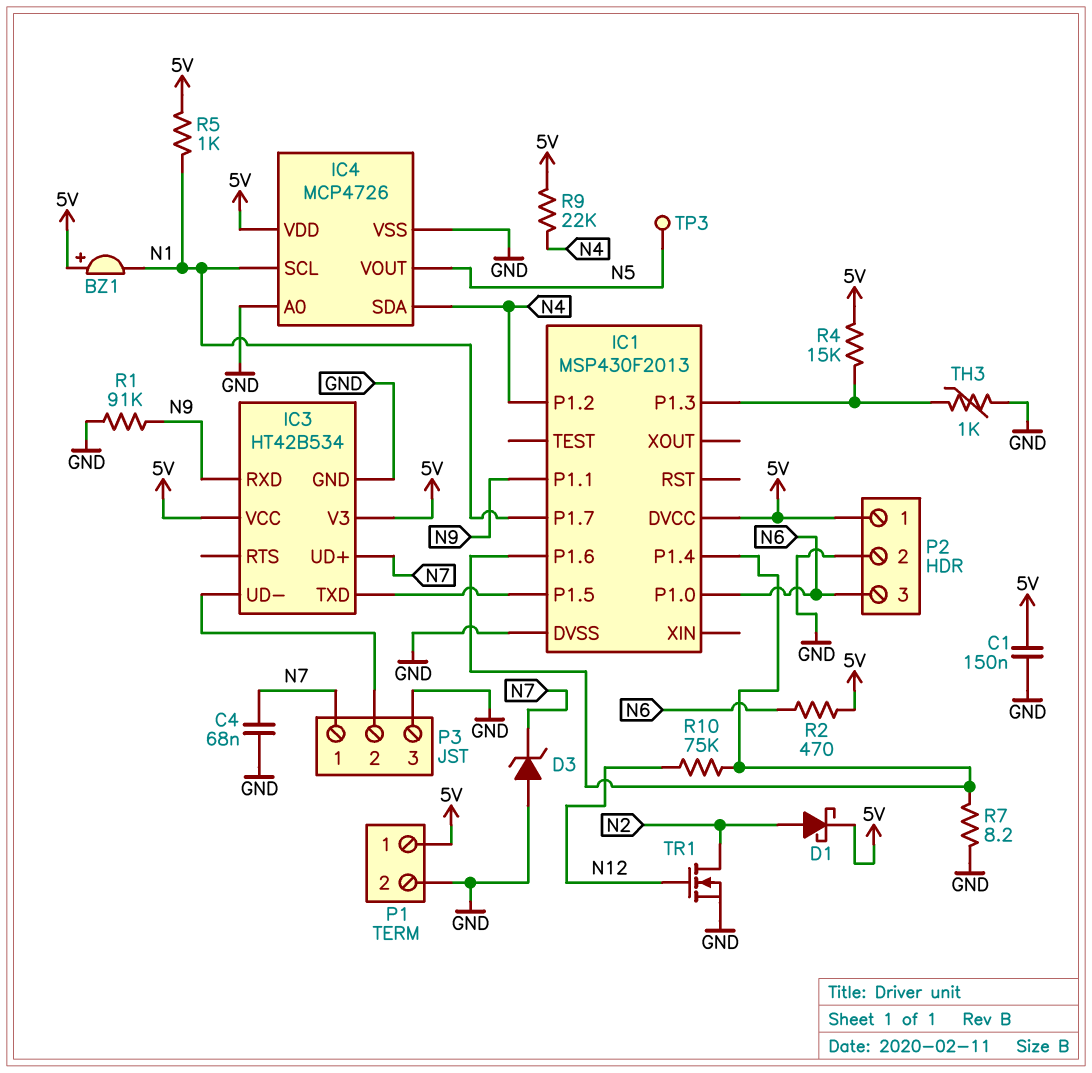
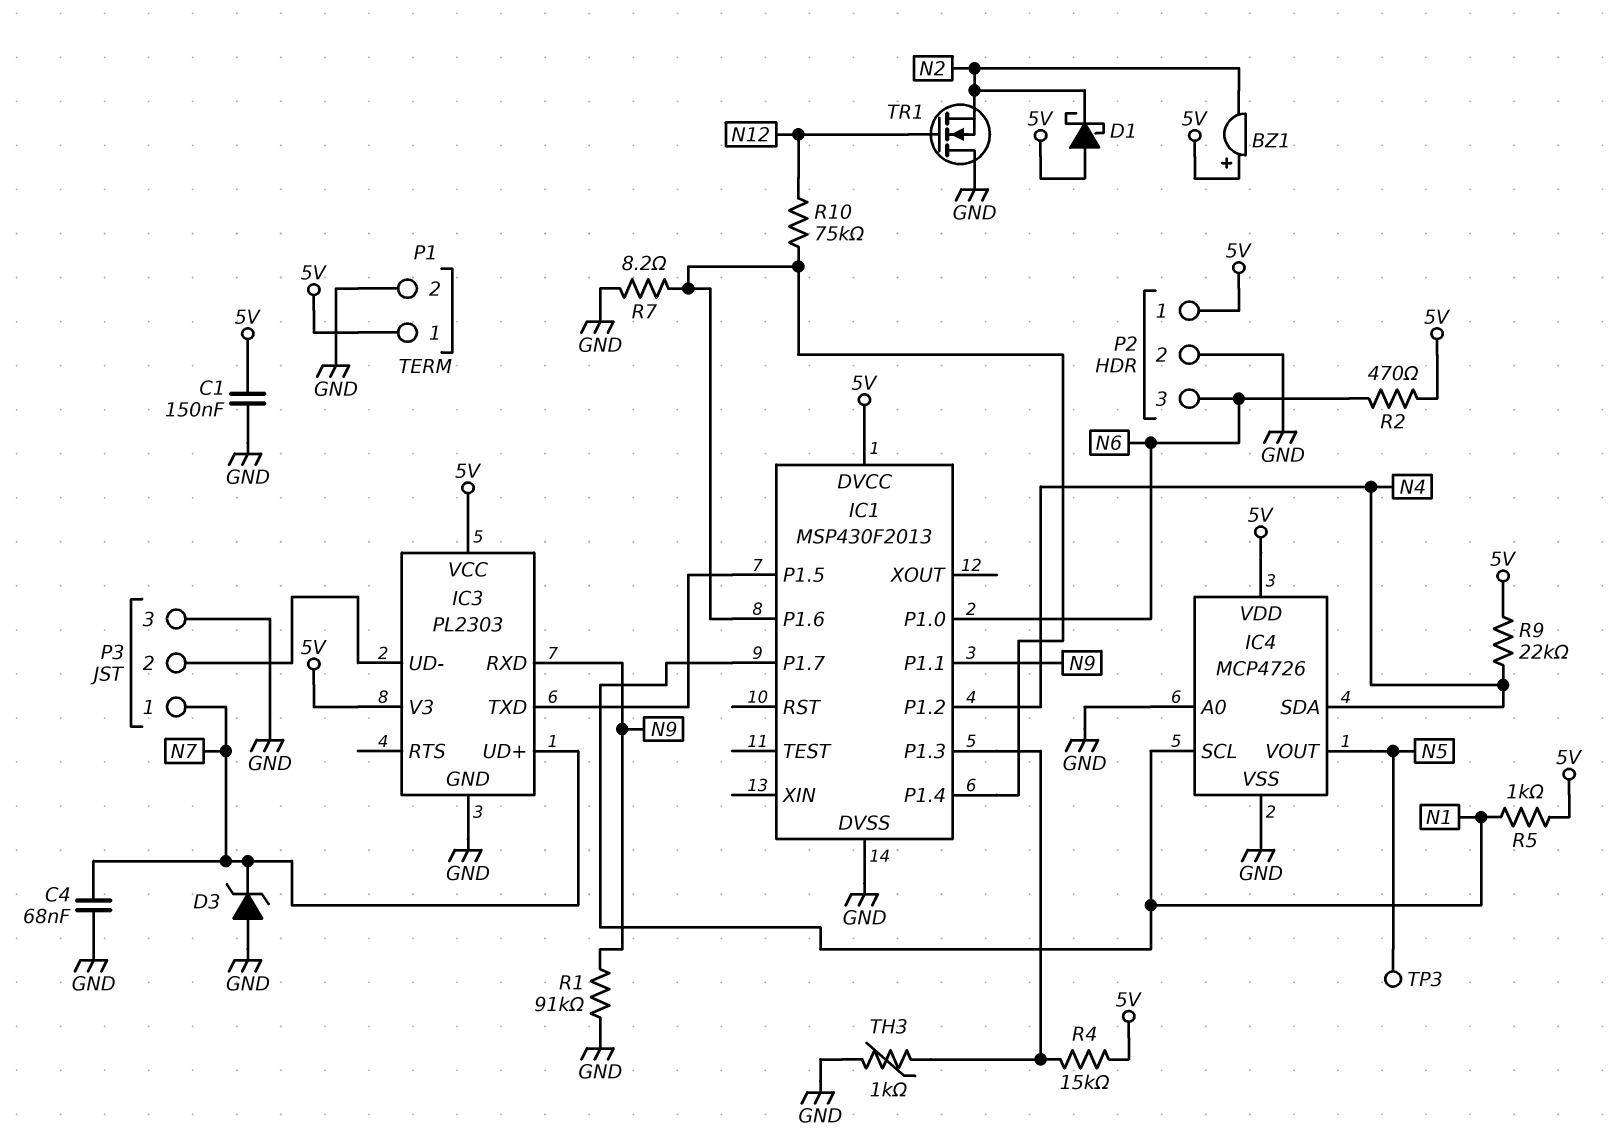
BZ1: buzzer (plus 5V, minus N1) -> buzzer (plus 5V, minus N2)
D1: schottky (A N2, K 5V) -> schottky (A 5V, K N2)
IC3: HT42B534 -> PL2303
TR1: NMOS (G N12, D N2, S GND) -> NMOS (G N12, D GND, S N2)

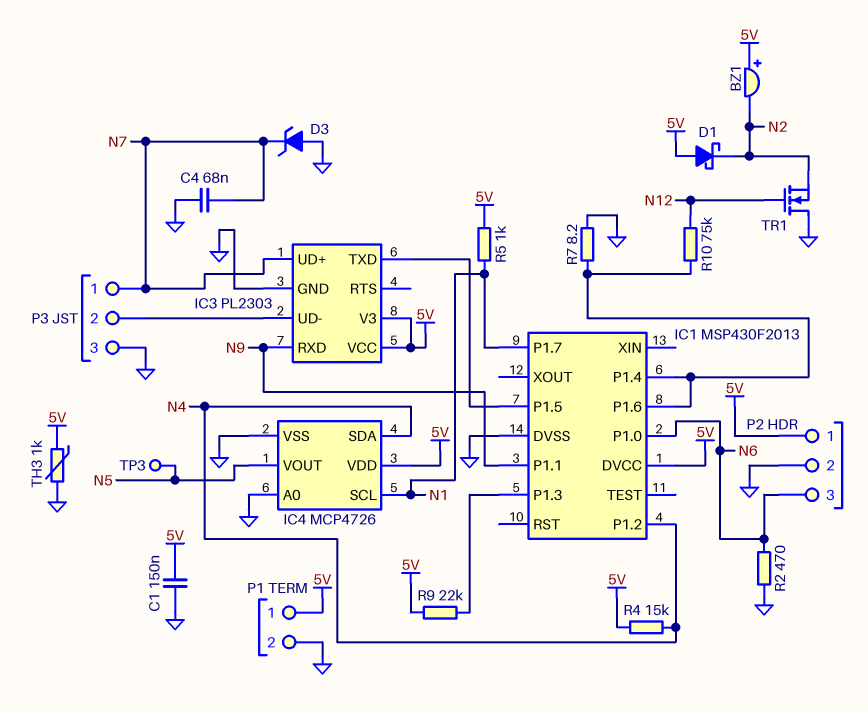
R1: 91k (GND, N9) -> none
R2: 470 (5V, N6) -> 470 (GND, N6)
R4: 15k (5V, IC1/P1.3) -> 15k (5V, N4)
R9: 22k (5V, N4) -> 22k (5V, IC1/P1.3)
TH3: 1k (GND, IC1/P1.3) -> 1k (5V, GND)

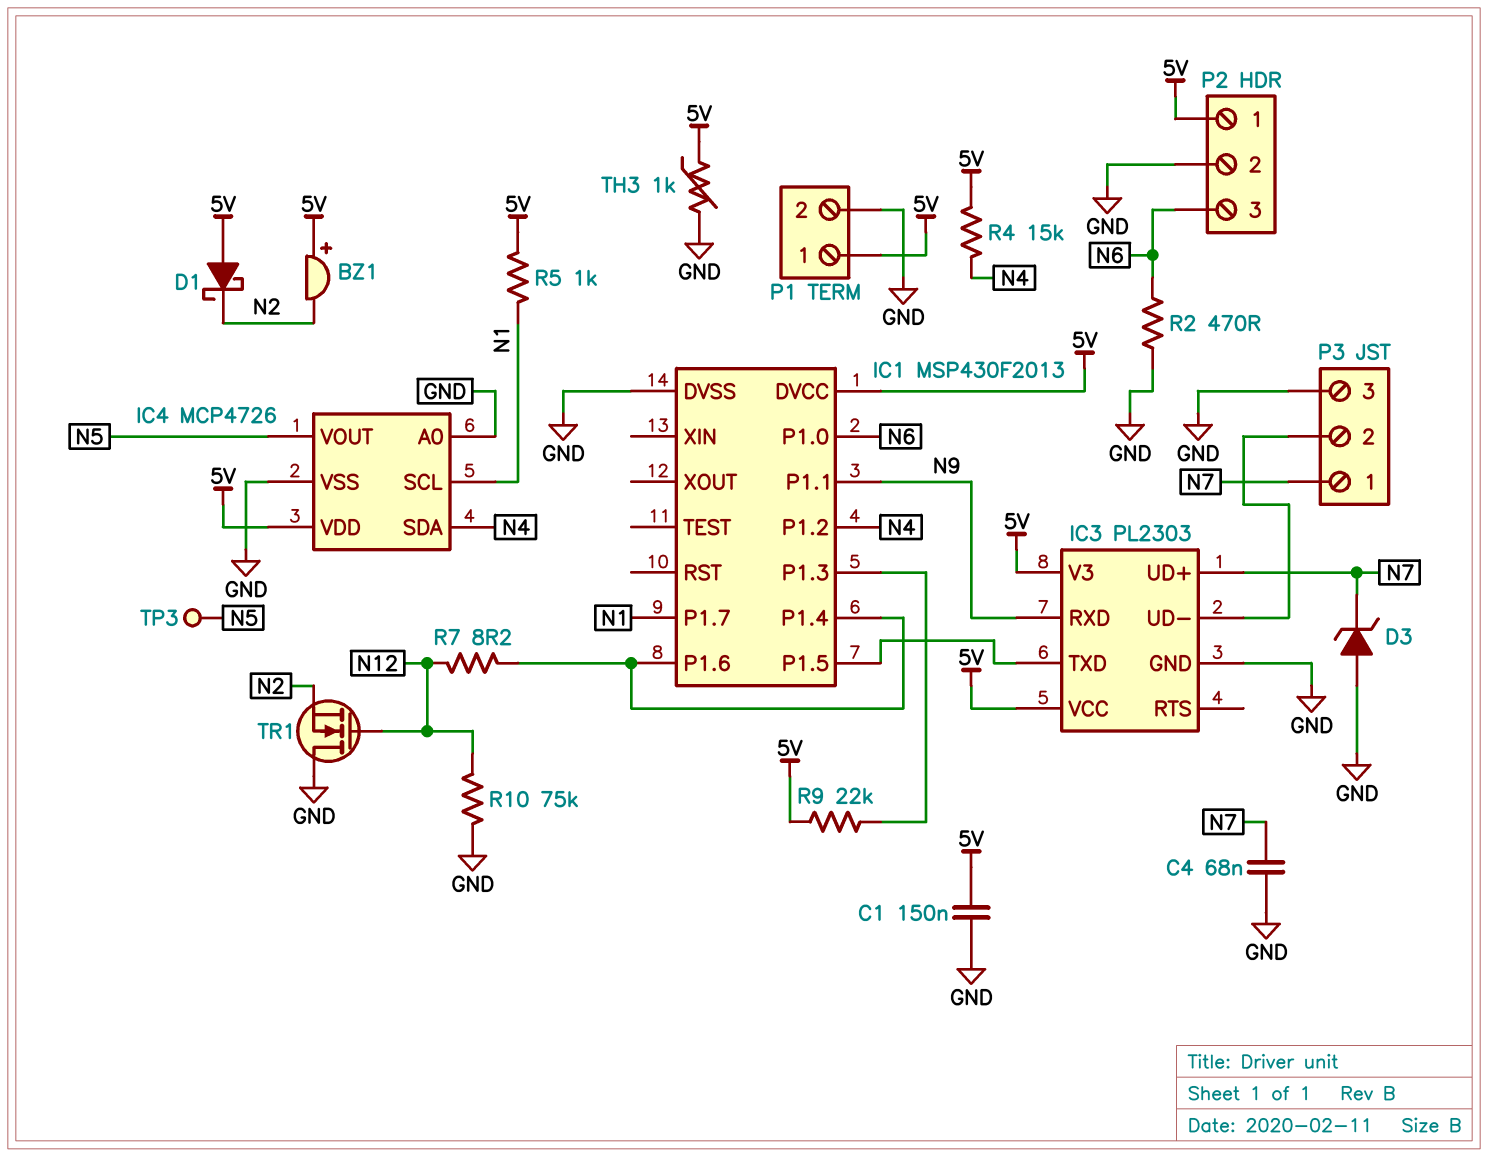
R7: 8.2 (GND, IC1/P1.4) -> 8.2 (IC1/P1.4, N12)
R10: 75k (IC1/P1.4, N12) -> 75k (GND, N12)

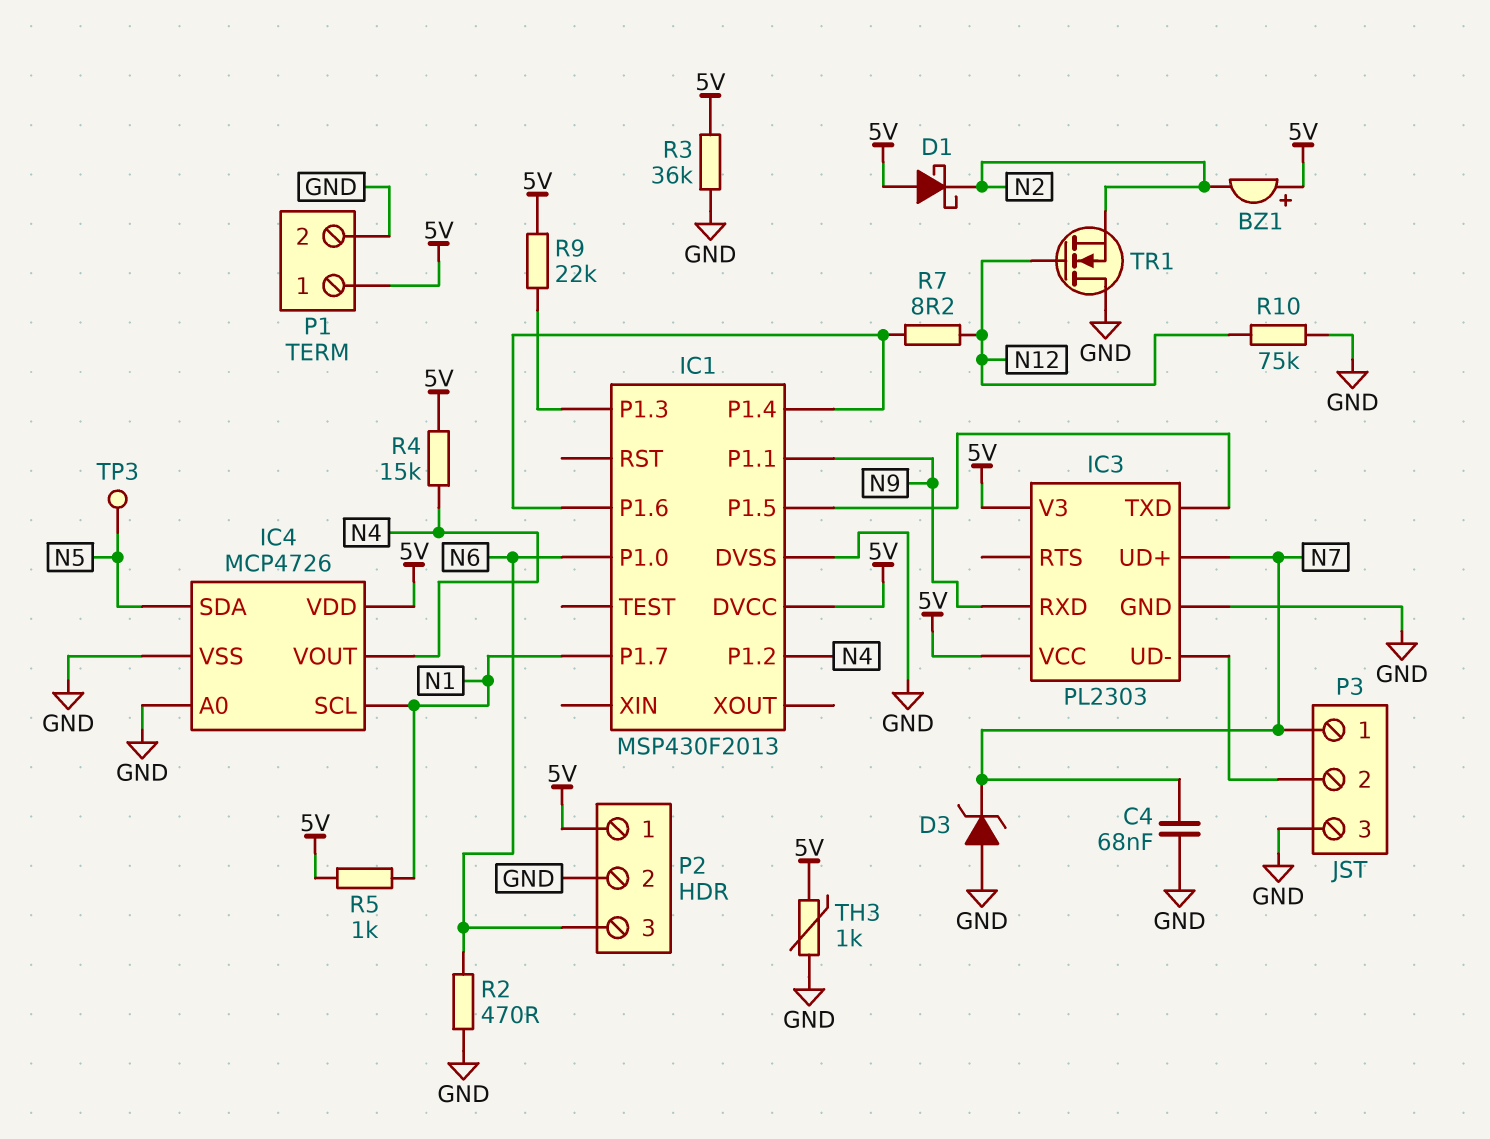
C1: 150nF (5V, GND) -> none
IC4 pin SDA: N4 -> N5
IC4 pin VOUT: N5 -> N4
R3: none -> 36k (5V, GND)

